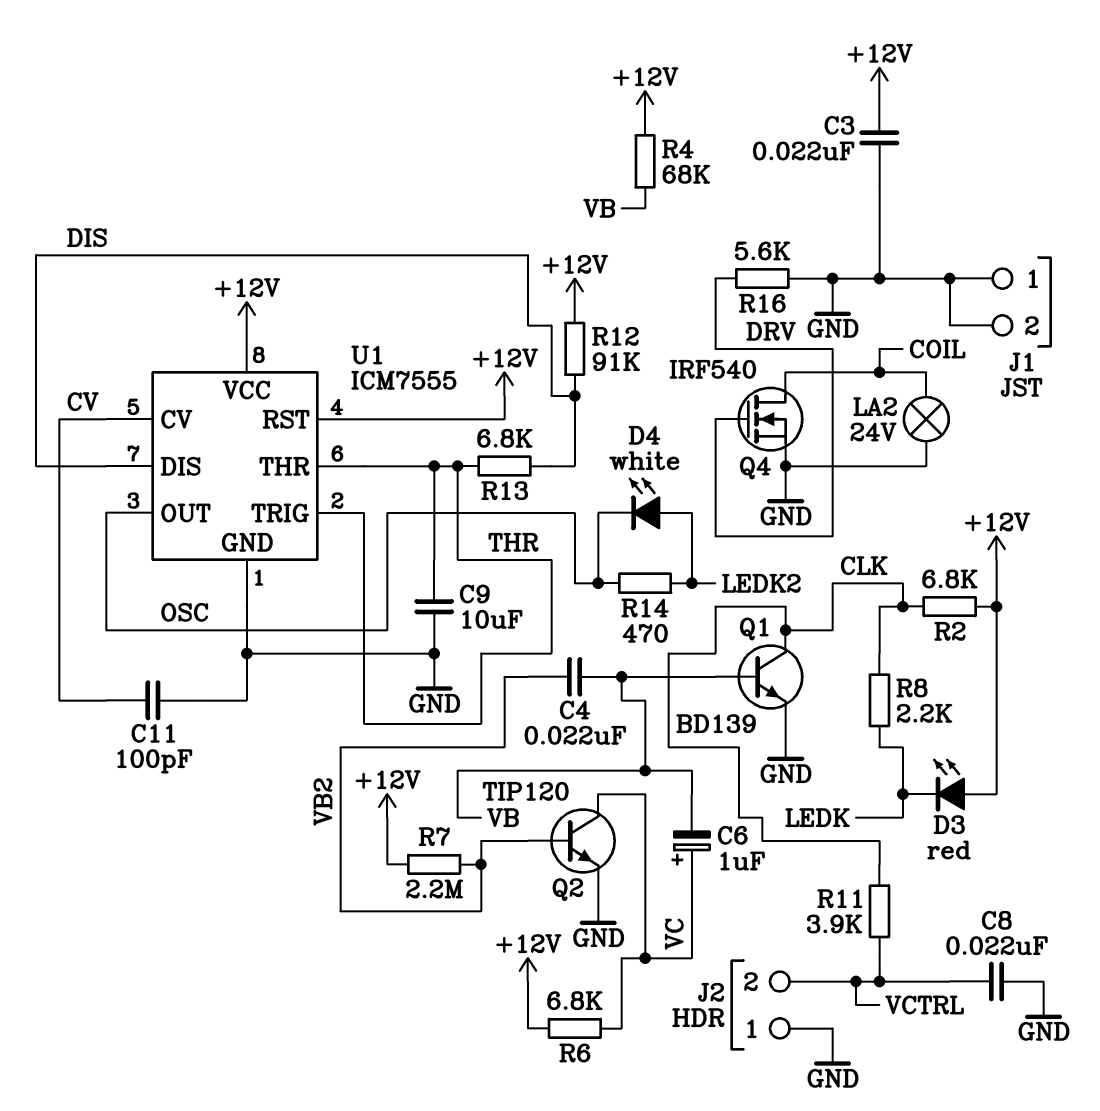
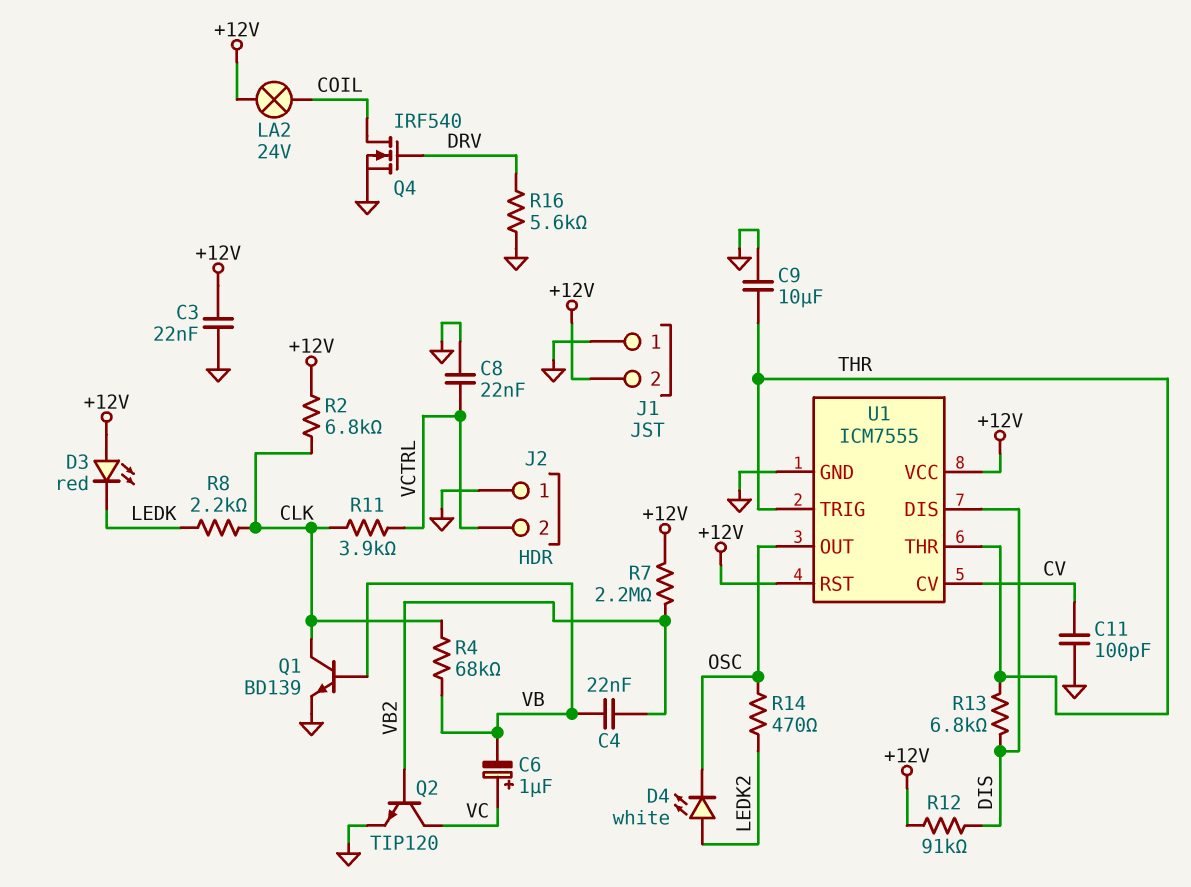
J1 pin 2: GND -> +12V
LA2: lamp 24V (COIL, GND) -> lamp 24V (+12V, COIL)
R4: 68k (+12V, VB) -> 68k (CLK, VB)
R6: 6.8k (+12V, VC) -> none

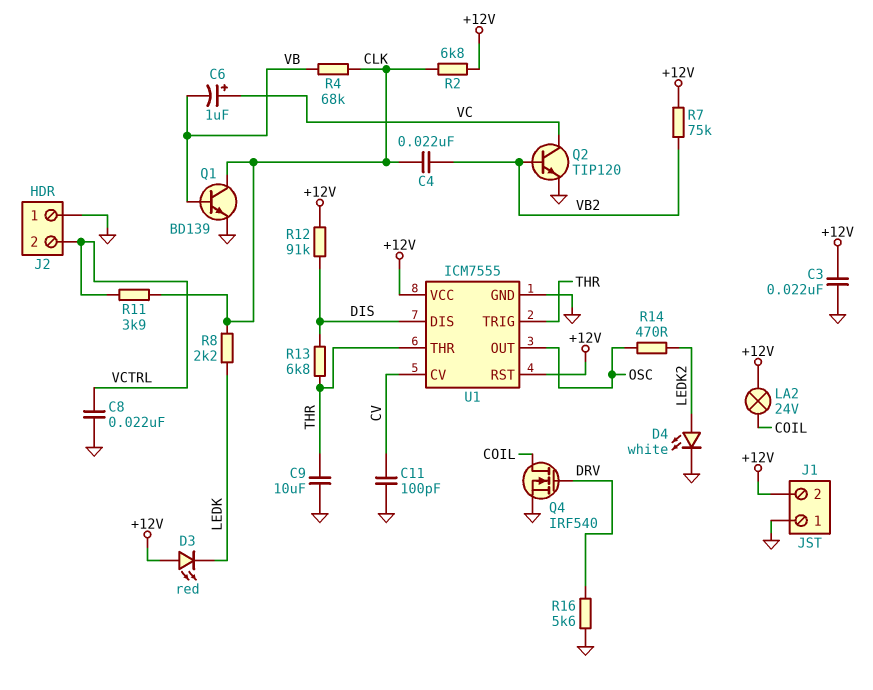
C4: 22nF (VB, VB2) -> 22nF (CLK, VB2)
D4: LED white (A LEDK2, K OSC) -> LED white (A LEDK2, K GND)
R7: 2.2M (+12V, VB2) -> 75k (+12V, VB2)

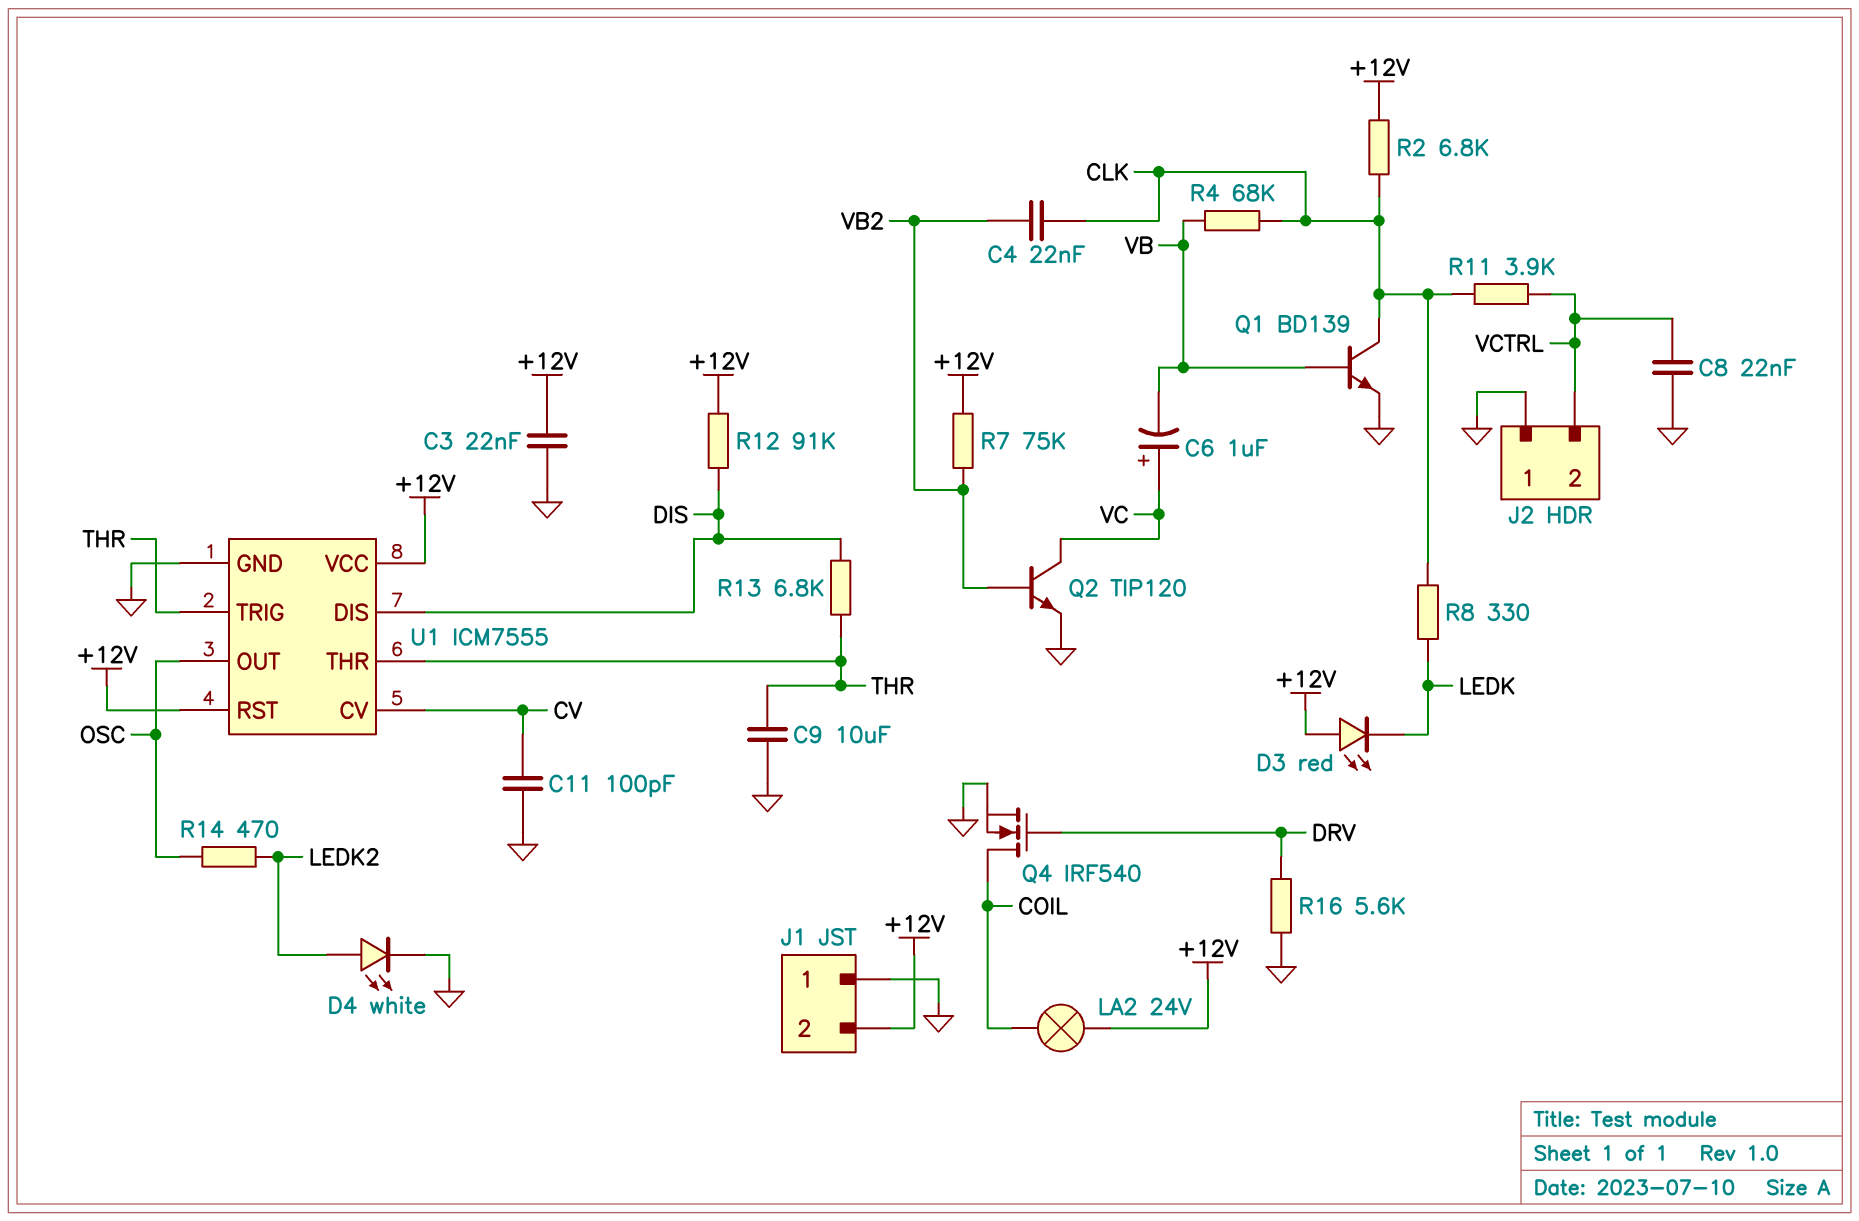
R8: 2.2k (CLK, LEDK) -> 330 (CLK, LEDK)

